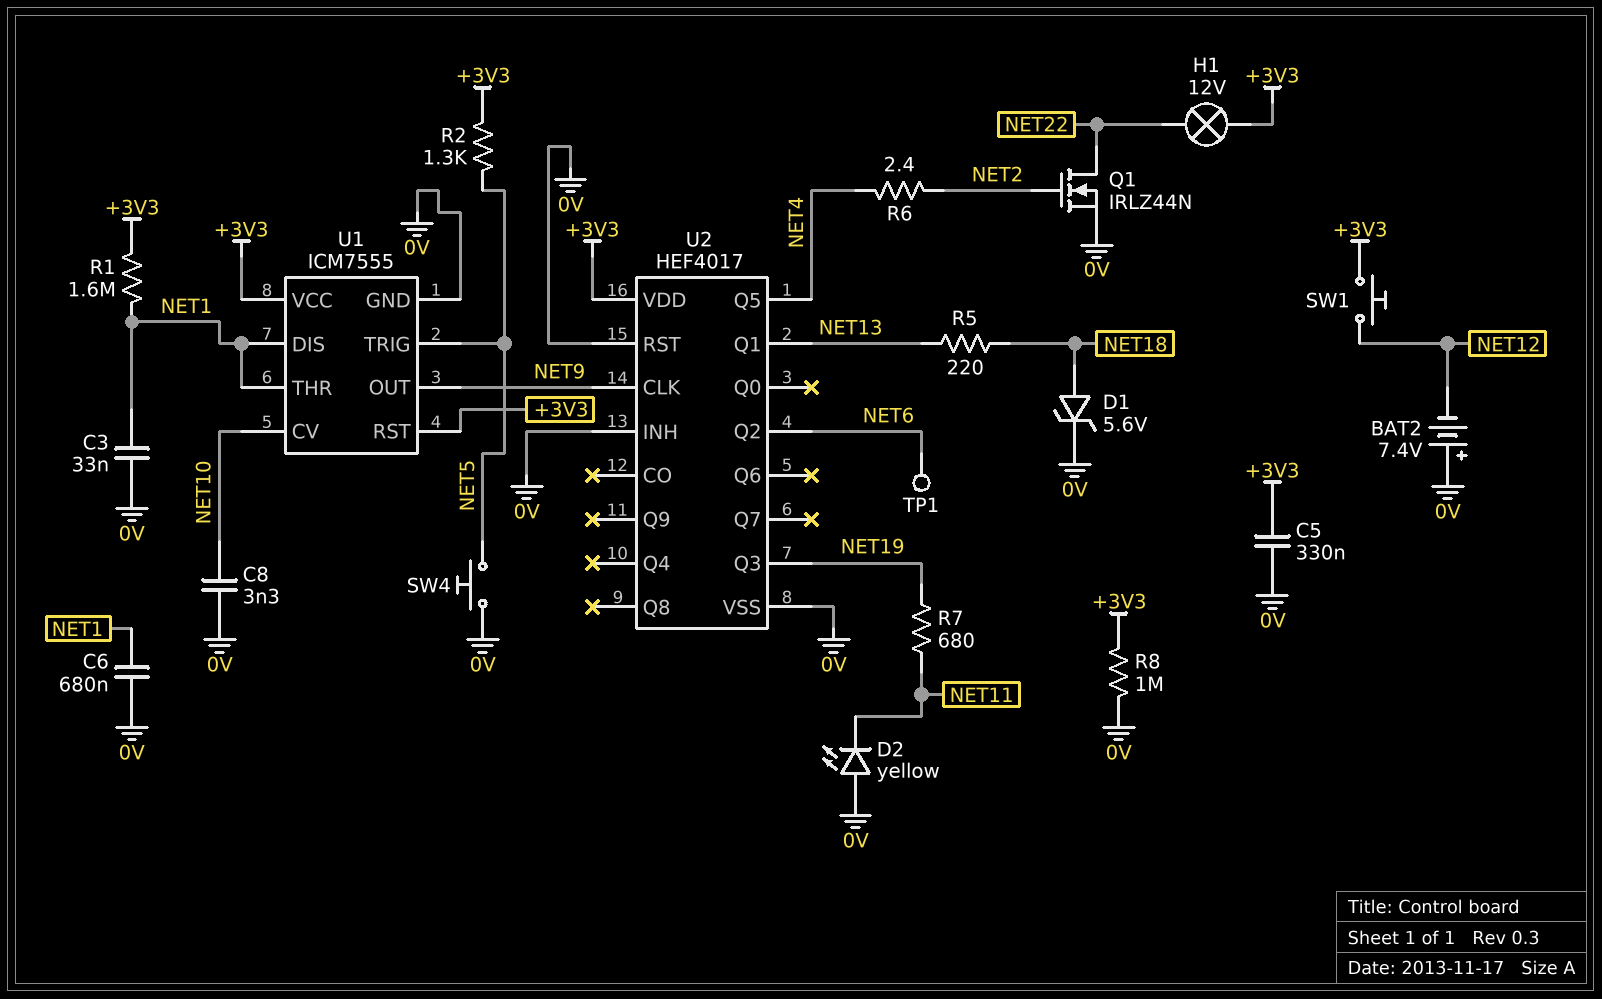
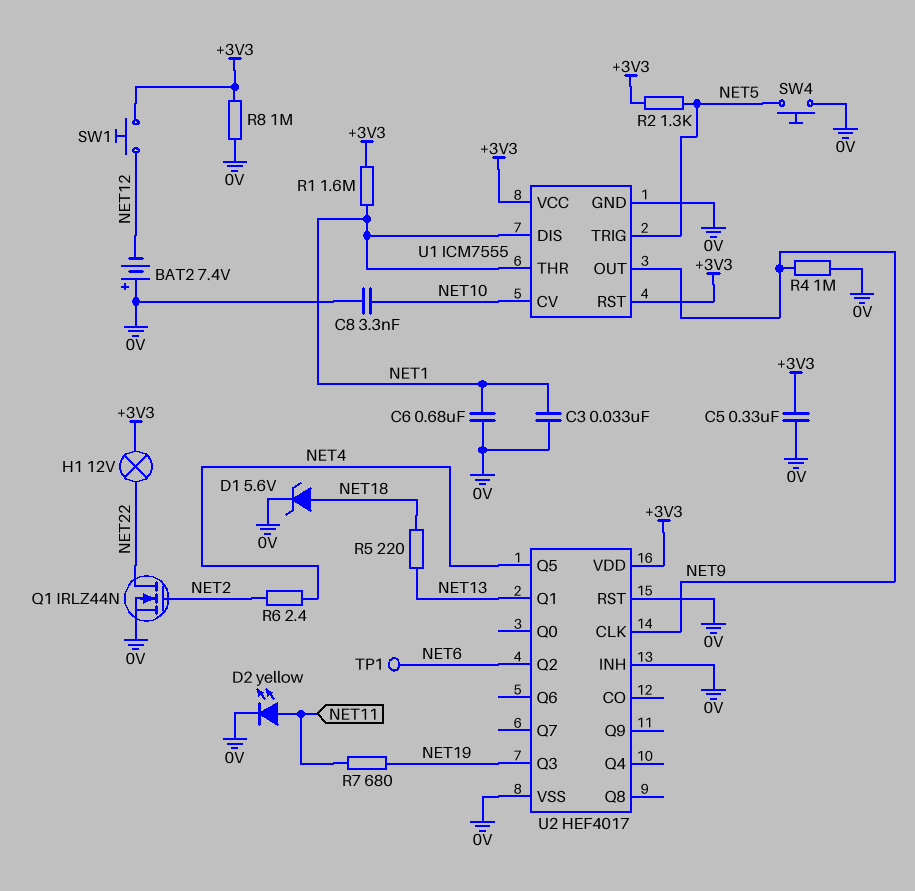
D2: LED yellow (A 0V, K NET11) -> LED yellow (A NET11, K 0V)
R4: none -> 1M (0V, NET9)

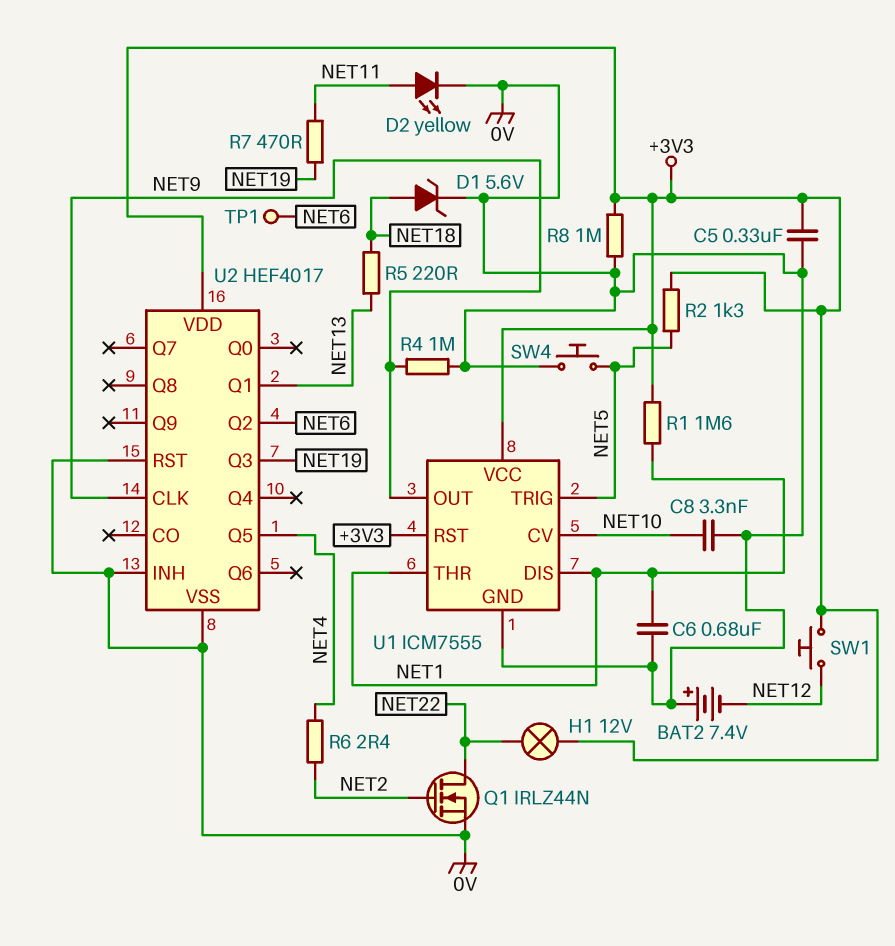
C3: 33nF (0V, NET1) -> none
R7: 680 (NET11, NET19) -> 470 (NET11, NET19)

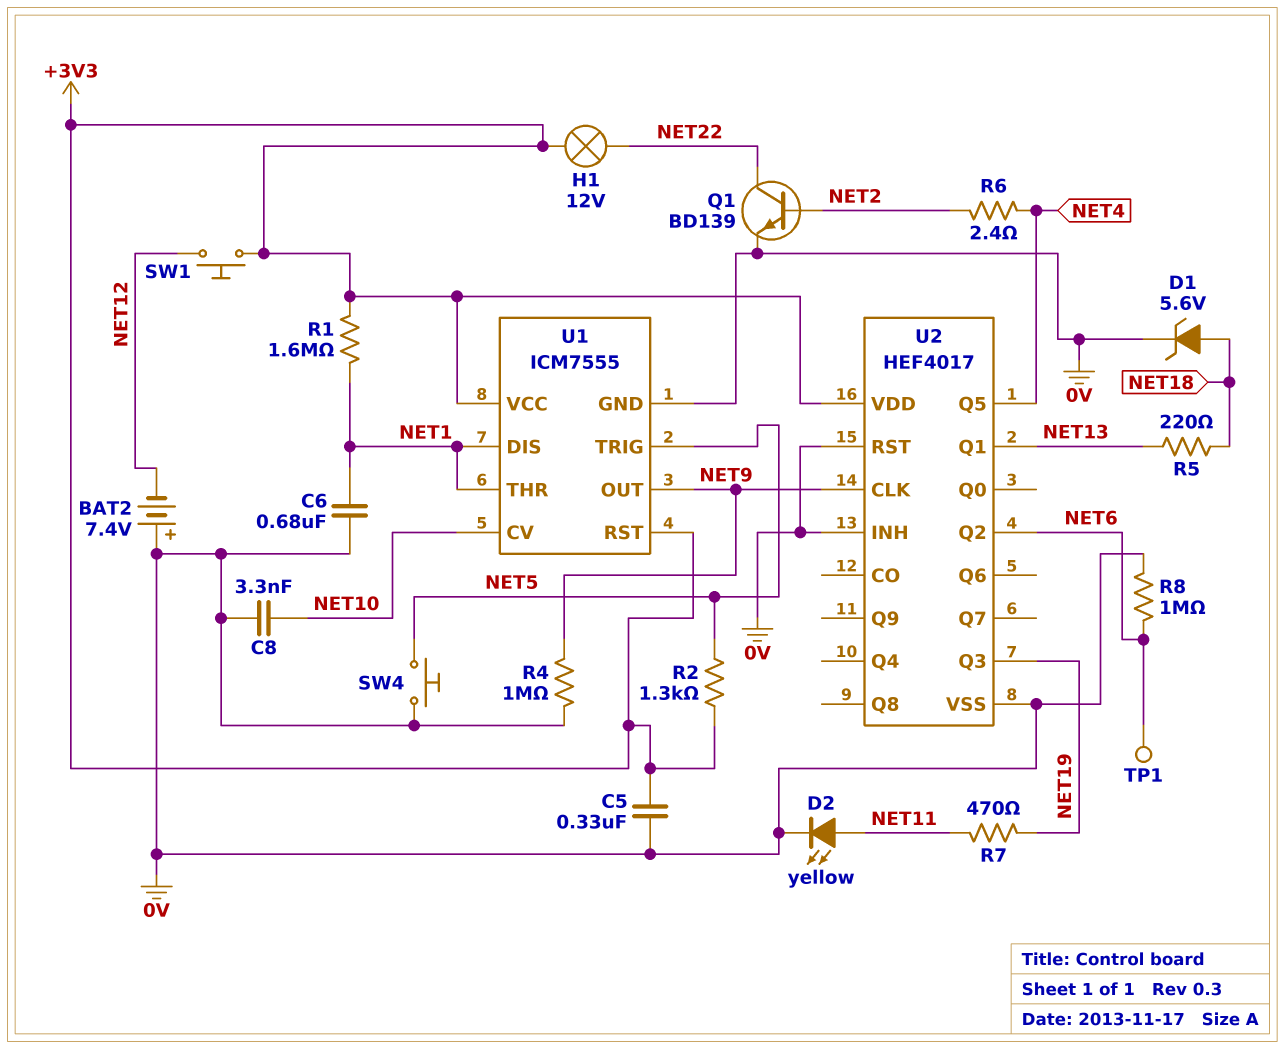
Q1: NMOS IRLZ44N (G NET2, D NET22, S 0V) -> NPN BD139 (B NET2, C NET22, E 0V)
R8: 1M (+3V3, 0V) -> 1M (0V, NET6)

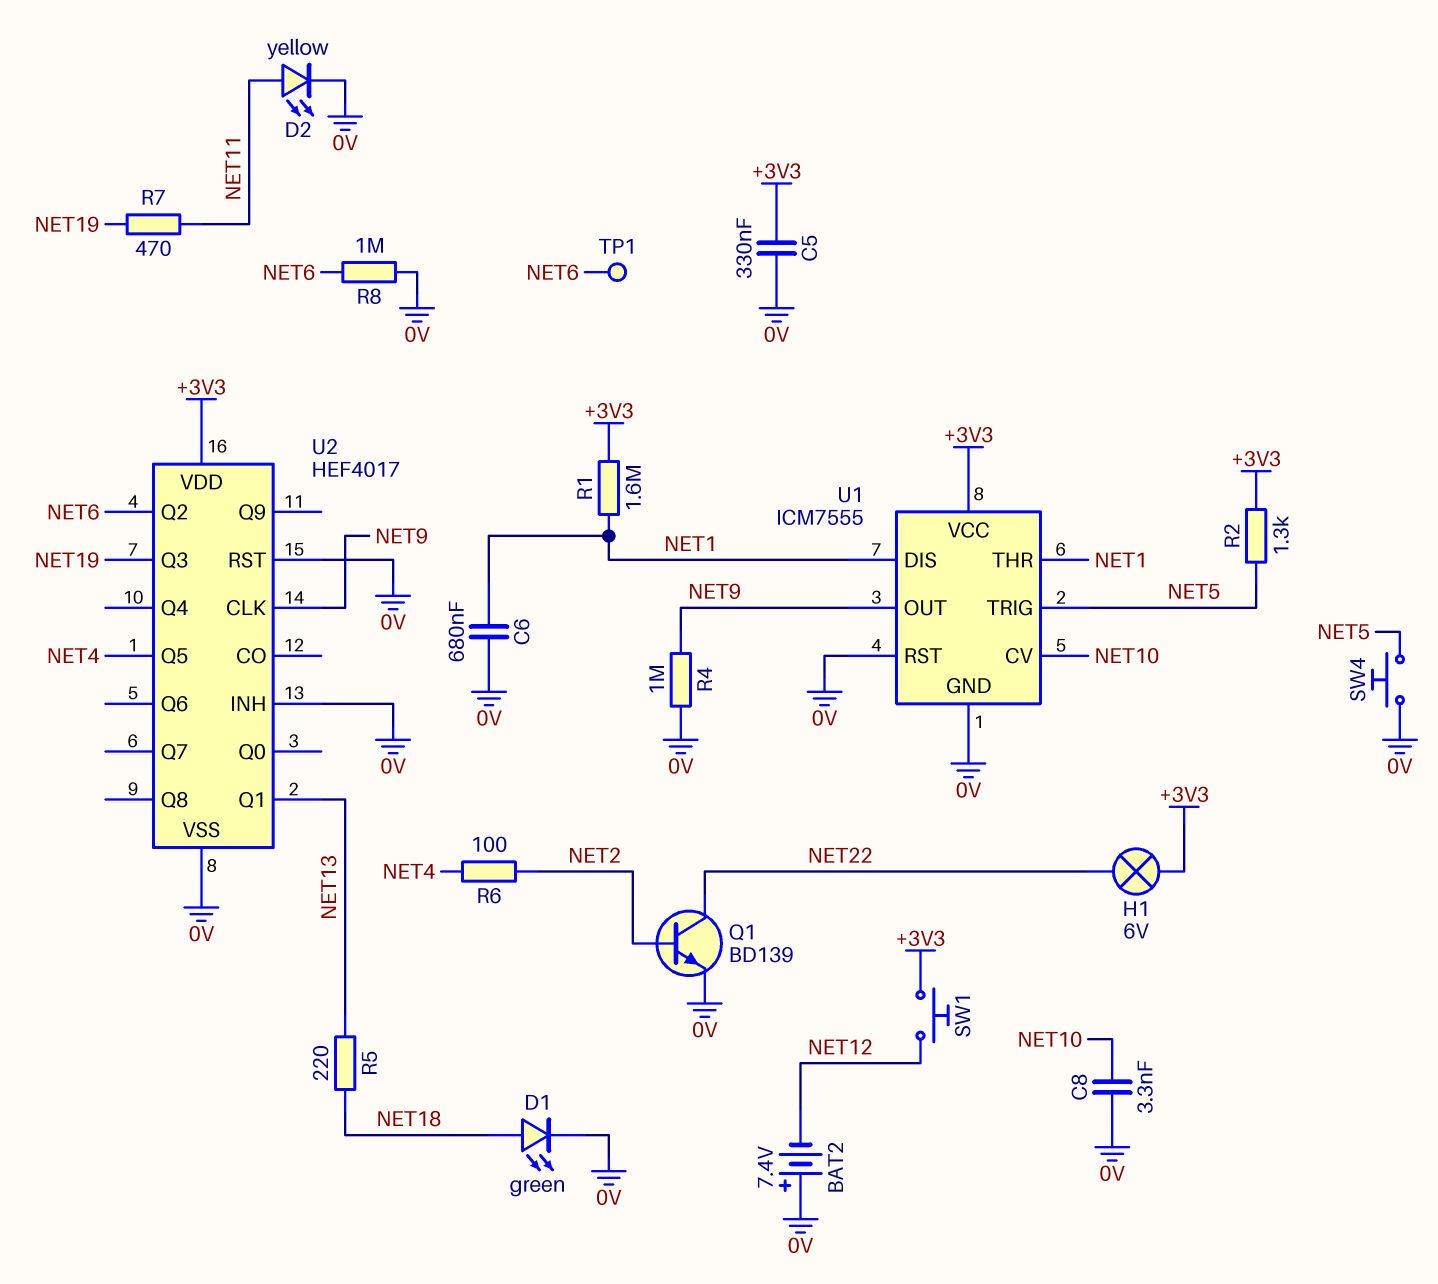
D1: zener 5.6V (A NET18, K 0V) -> LED green (A NET18, K 0V)
H1: lamp 12V (+3V3, NET22) -> lamp 6V (+3V3, NET22)
R6: 2.4 (NET2, NET4) -> 100 (NET2, NET4)
U1 pin RST: +3V3 -> 0V

